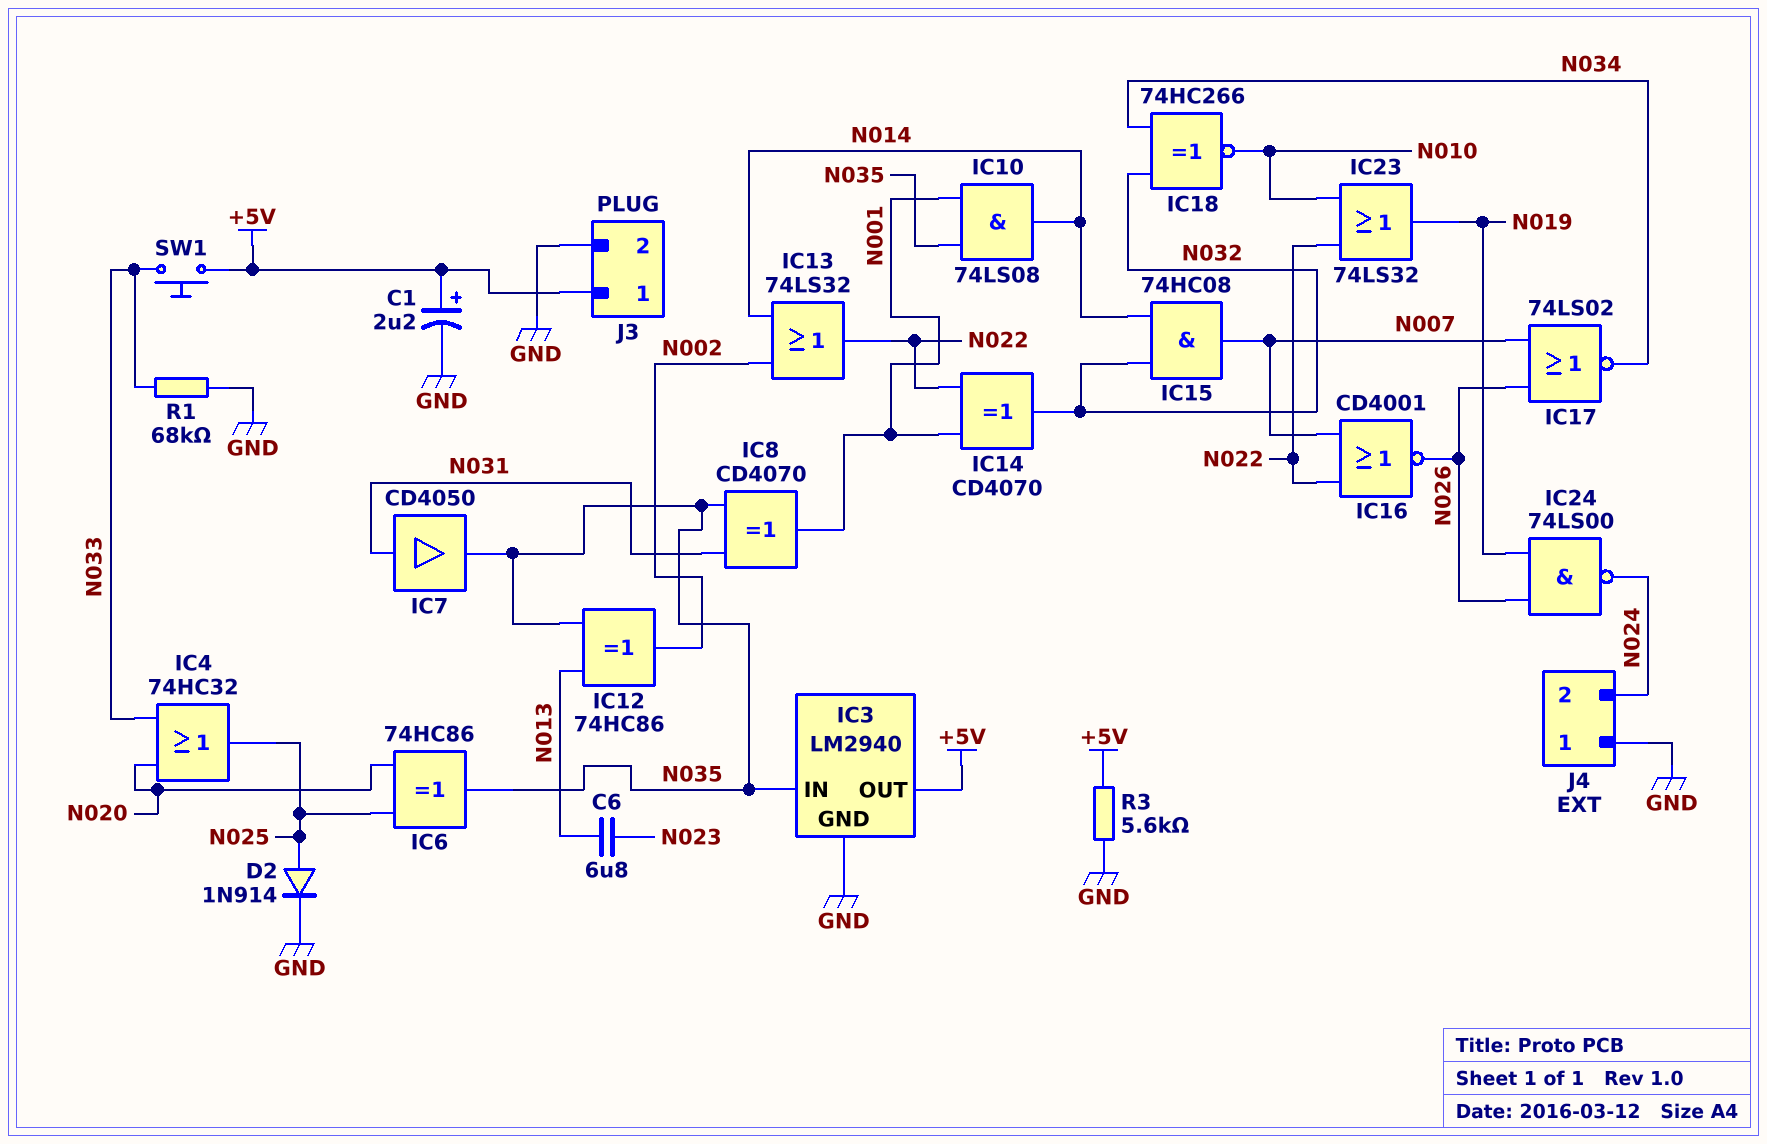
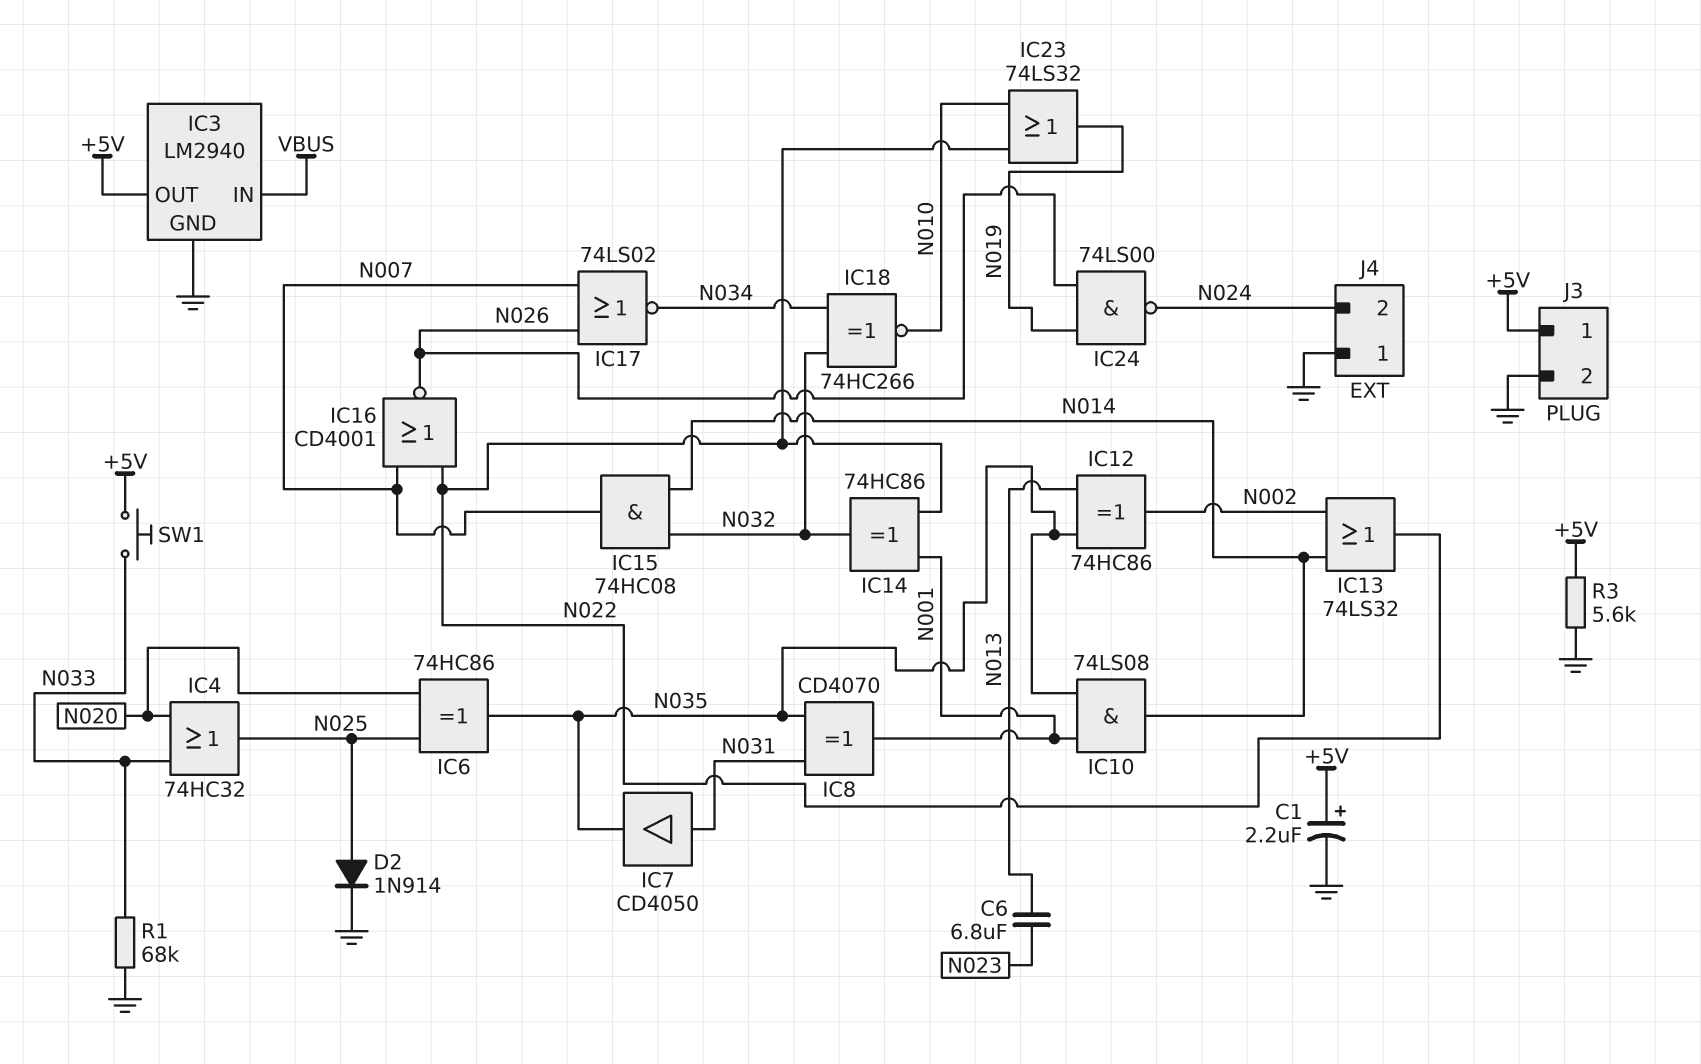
IC3 pin IN: N035 -> VBUS
IC14: XOR CD4070 (in N001, in N022, out N032) -> XOR 74HC86 (in N001, in N022, out N032)

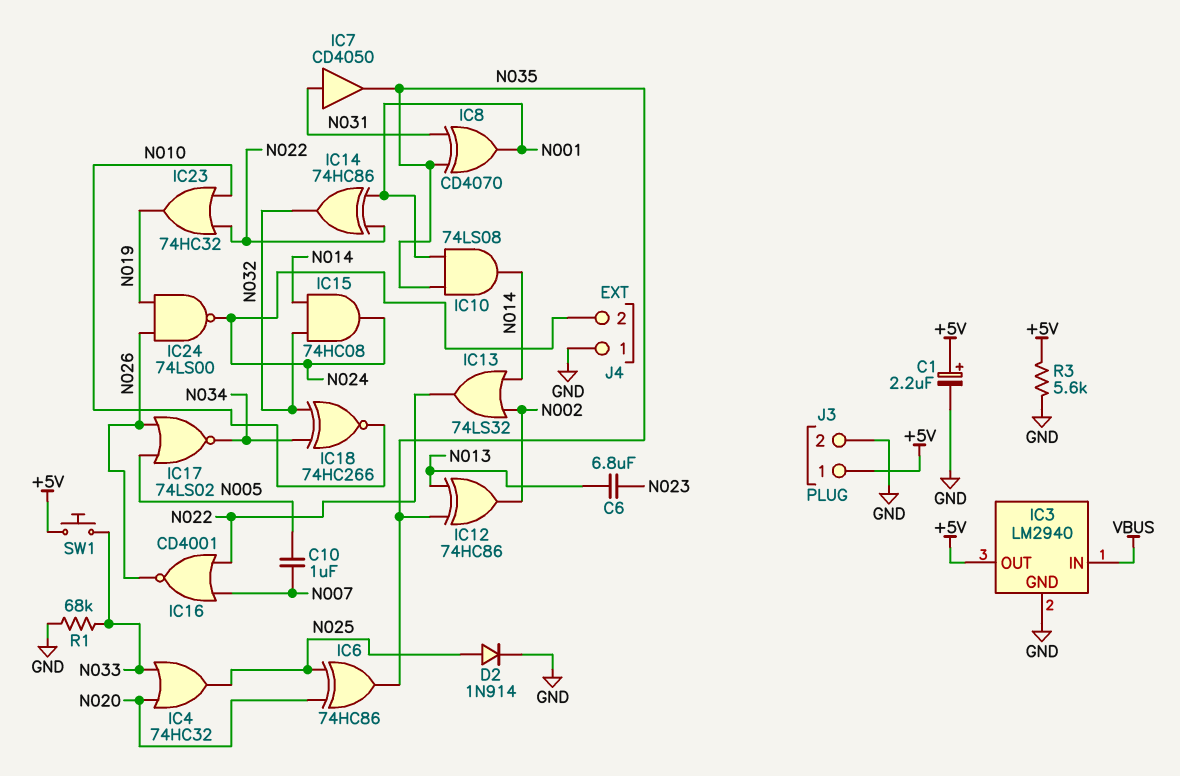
C10: none -> 1uF (N005, N007)
IC15: AND 74HC08 (in N014, in N032, out N007) -> AND 74HC08 (in N014, in N032, out N024)
IC17: NOR 74LS02 (in N007, in N026, out N034) -> NOR 74LS02 (in N005, in N026, out N034)
IC23: OR 74LS32 (in N010, in N022, out N019) -> OR 74HC32 (in N010, in N022, out N019)

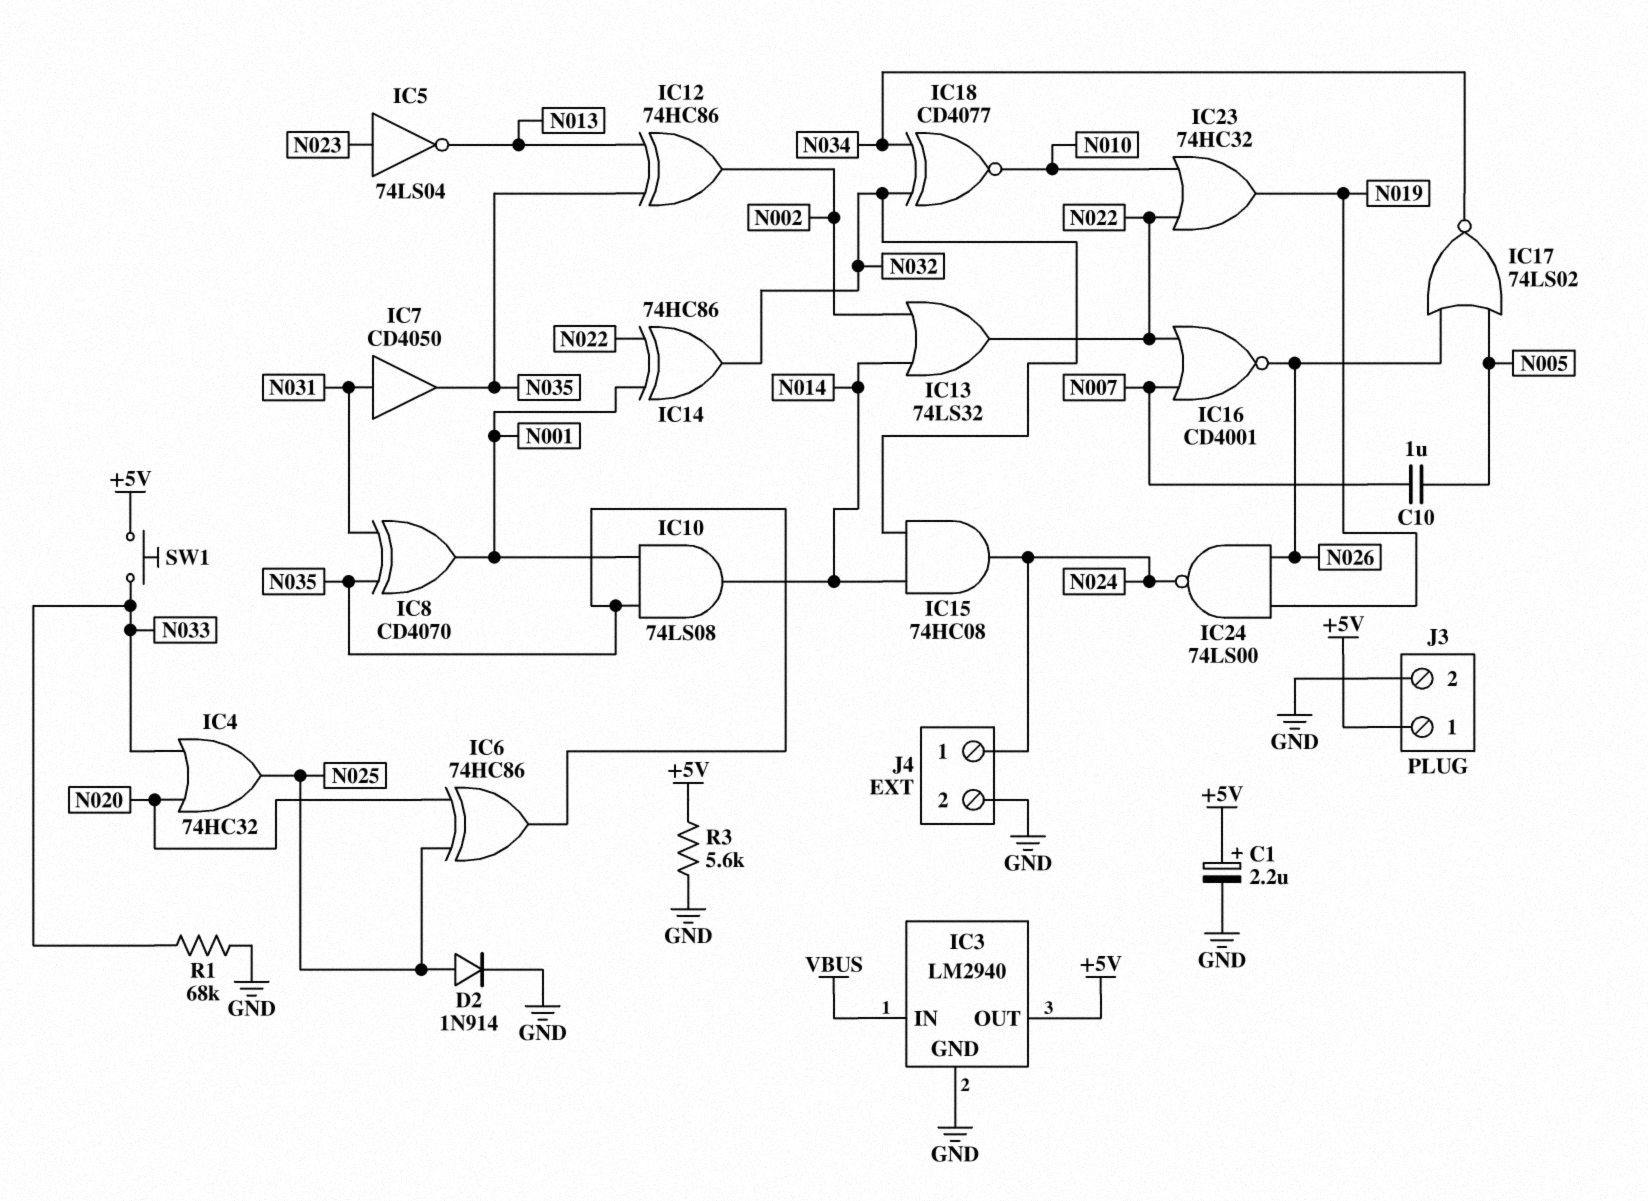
C6: 6.8uF (N013, N023) -> none
IC5: none -> NOT 74LS04 (in N023, out N013)
IC18: XNOR 74HC266 (in N032, in N034, out N010) -> XNOR CD4077 (in N032, in N034, out N010)
J4 pin 1: GND -> N024
J4 pin 2: N024 -> GND

